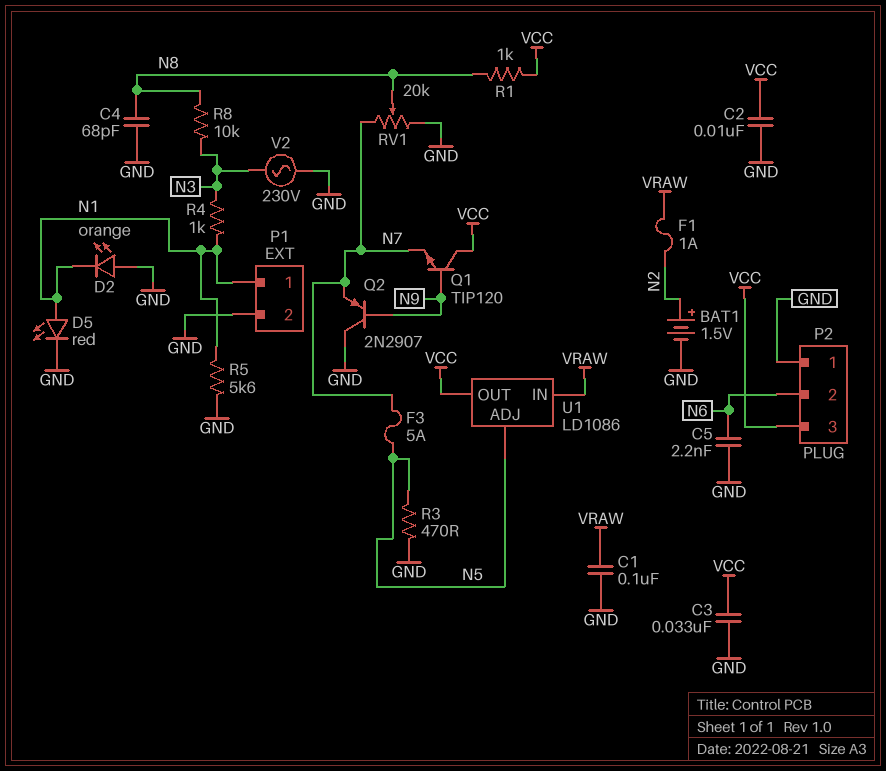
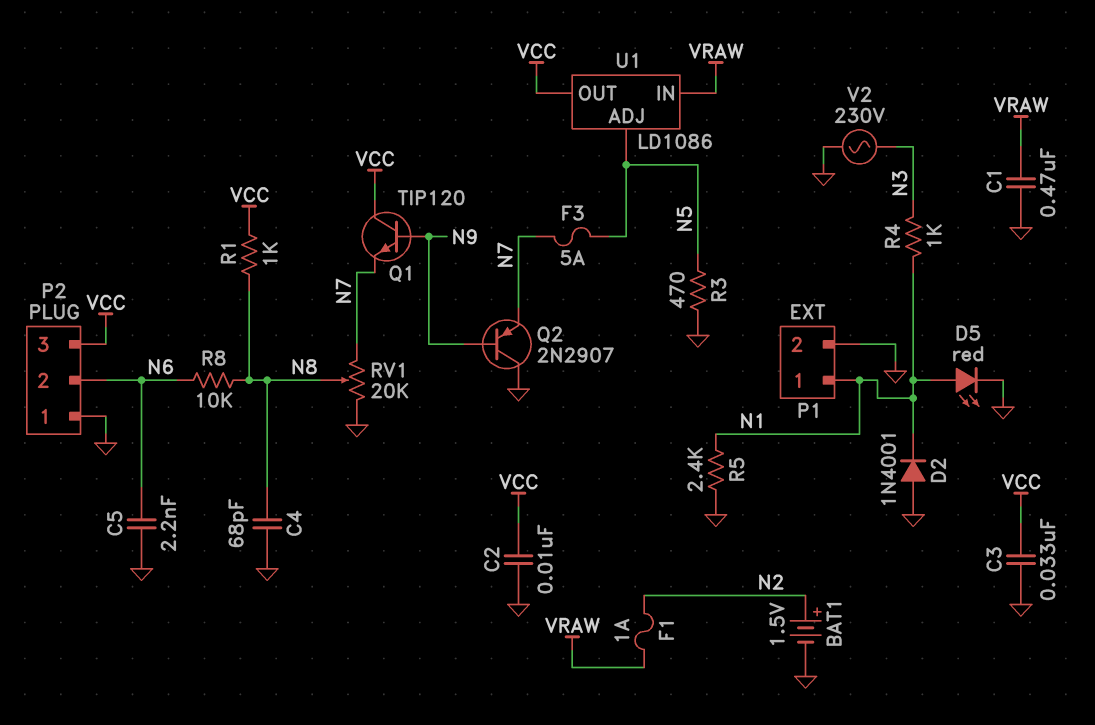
C1: 100nF (GND, VRAW) -> 470nF (GND, VRAW)
D2: LED orange (A GND, K N1) -> diode 1N4001 (A GND, K N1)
R5: 5.6k (GND, N1) -> 2.4k (GND, N1)
R8: 10k (N3, N8) -> 10k (N6, N8)

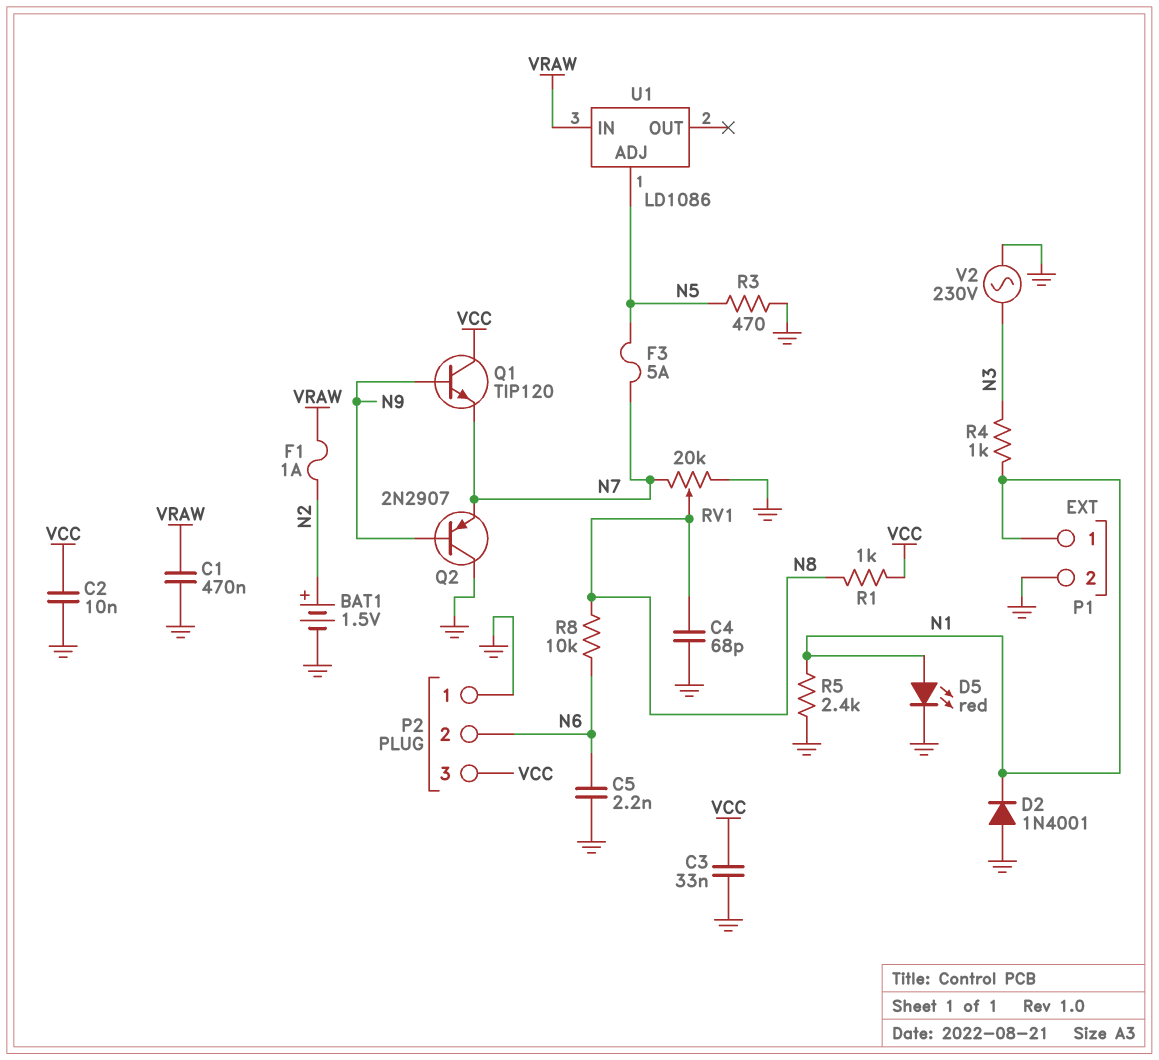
U1 pin OUT: VCC -> none

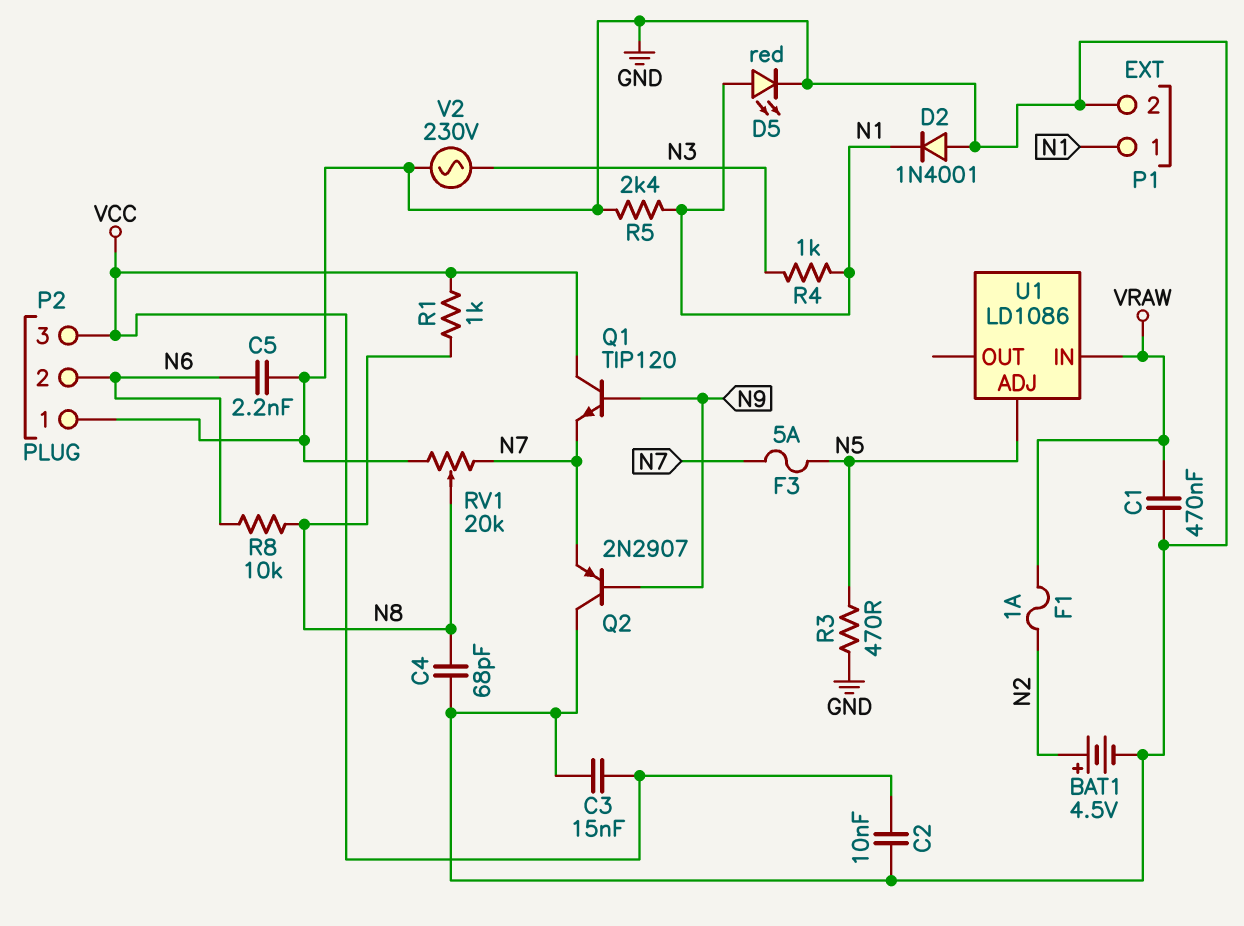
BAT1: 1.5V (plus N2, minus GND) -> 4.5V (plus N2, minus GND)
C3: 33nF (GND, VCC) -> 15nF (GND, VCC)

